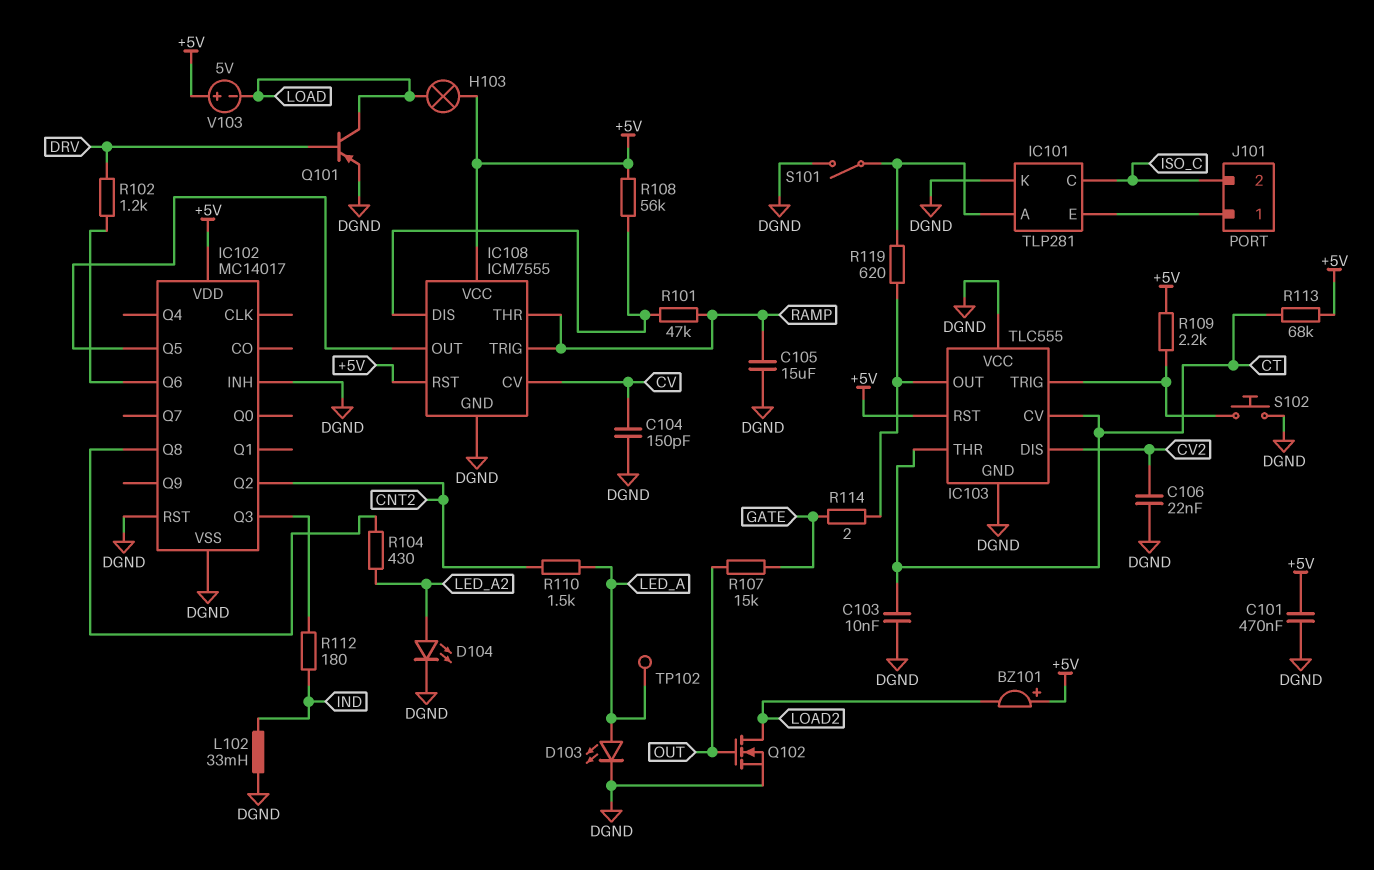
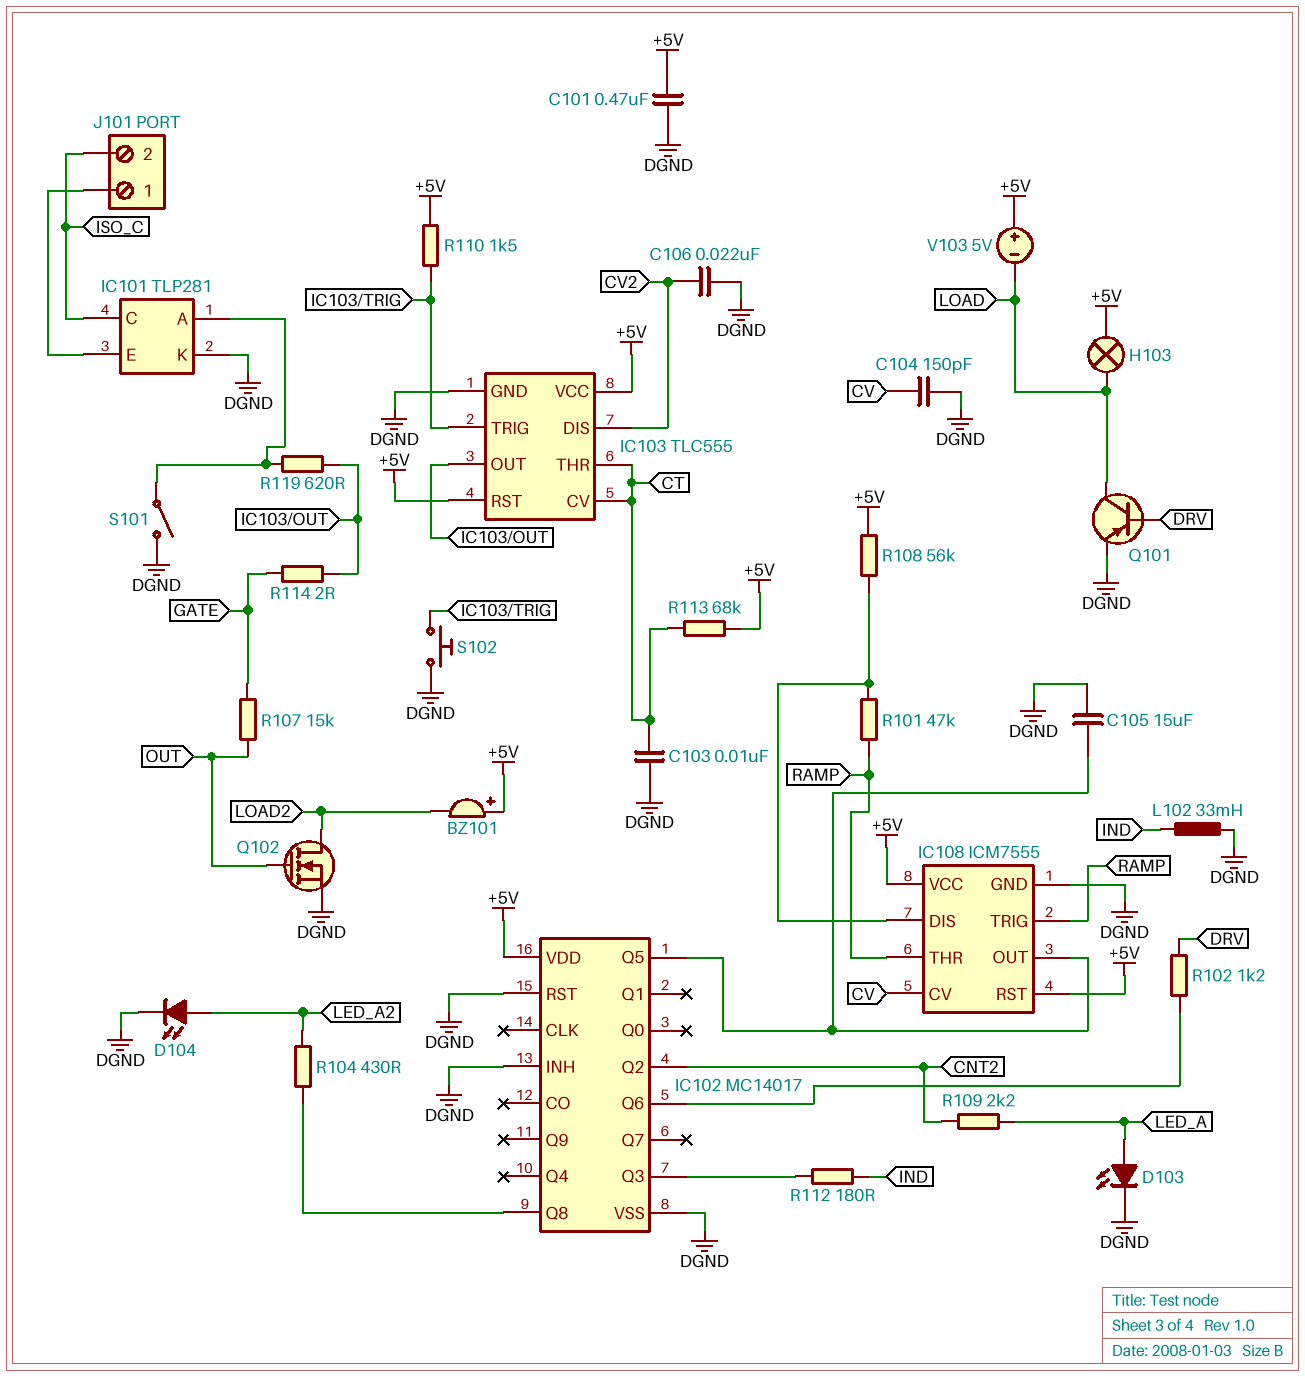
C105: 15uF (DGND, RAMP) -> 15uF (DGND, IC102/Q5)
IC103 pin VCC: DGND -> +5V
R109: 2.2k (+5V, IC103/TRIG) -> 2.2k (CNT2, LED_A)
R110: 1.5k (CNT2, LED_A) -> 1.5k (+5V, IC103/TRIG)
TP102: test point (LED_A) -> none

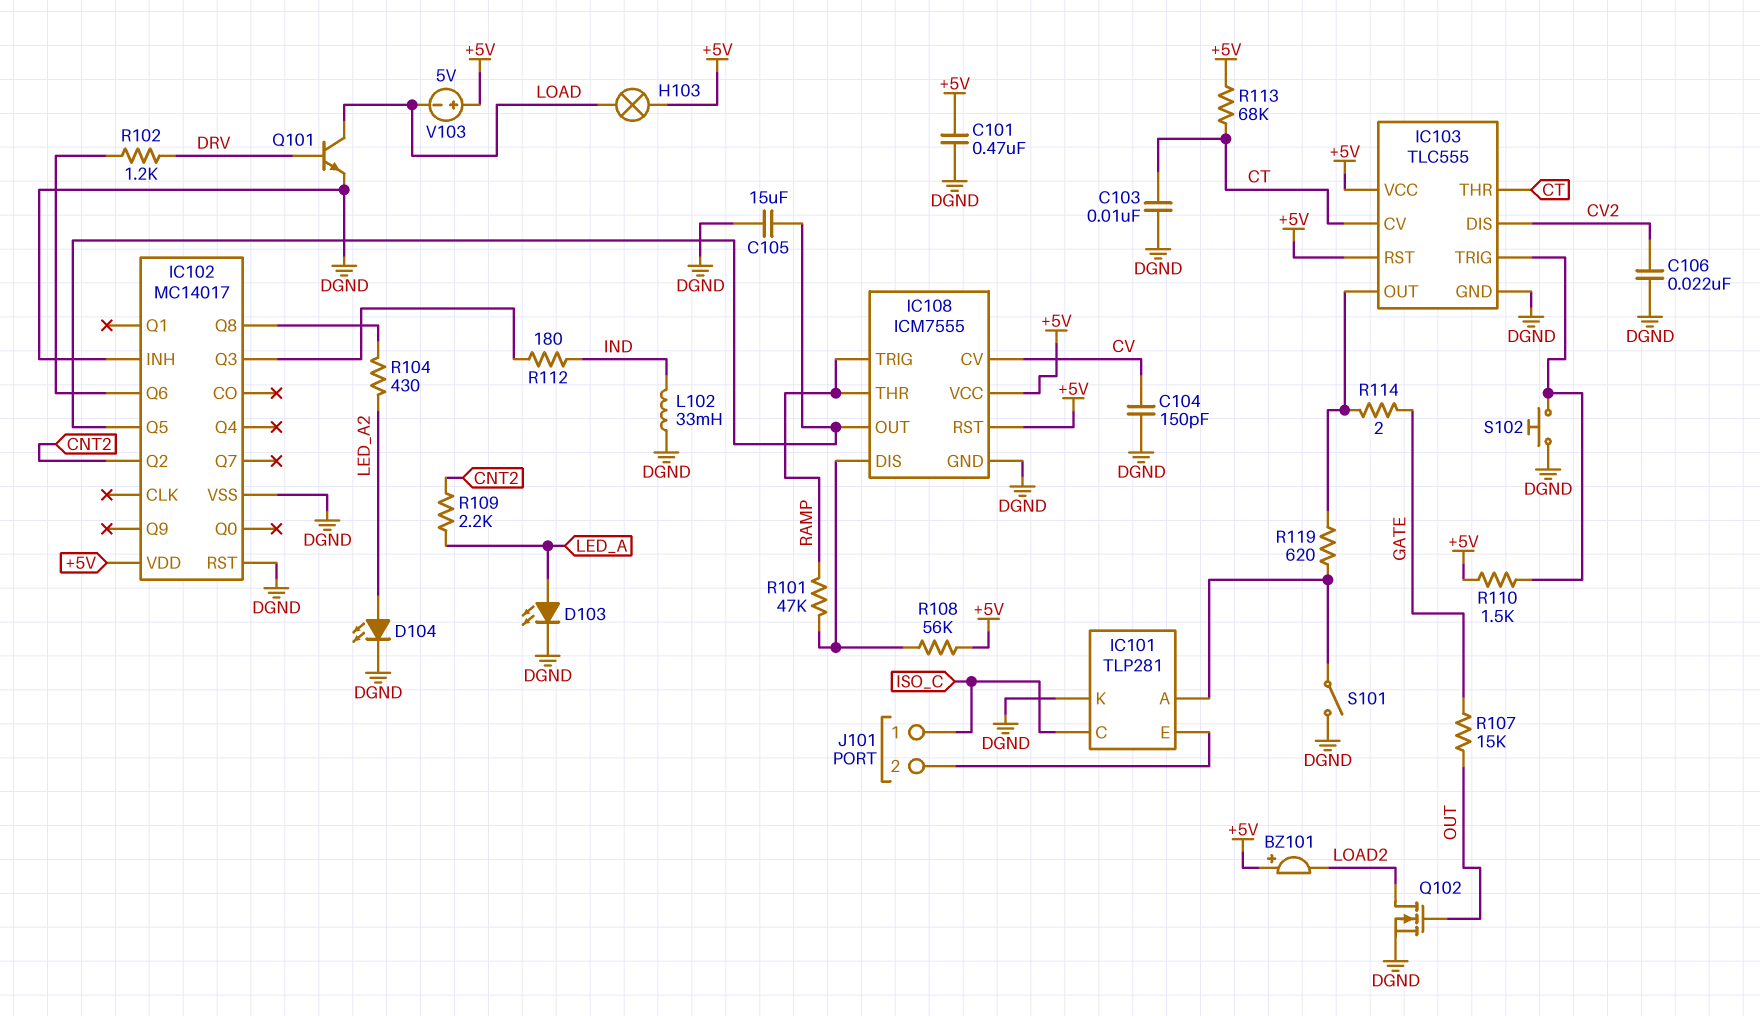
J101 pin 1: IC101/E -> ISO_C
J101 pin 2: ISO_C -> IC101/E
Q101: PNP (B DRV, C LOAD, E DGND) -> NPN (B DRV, C LOAD, E DGND)

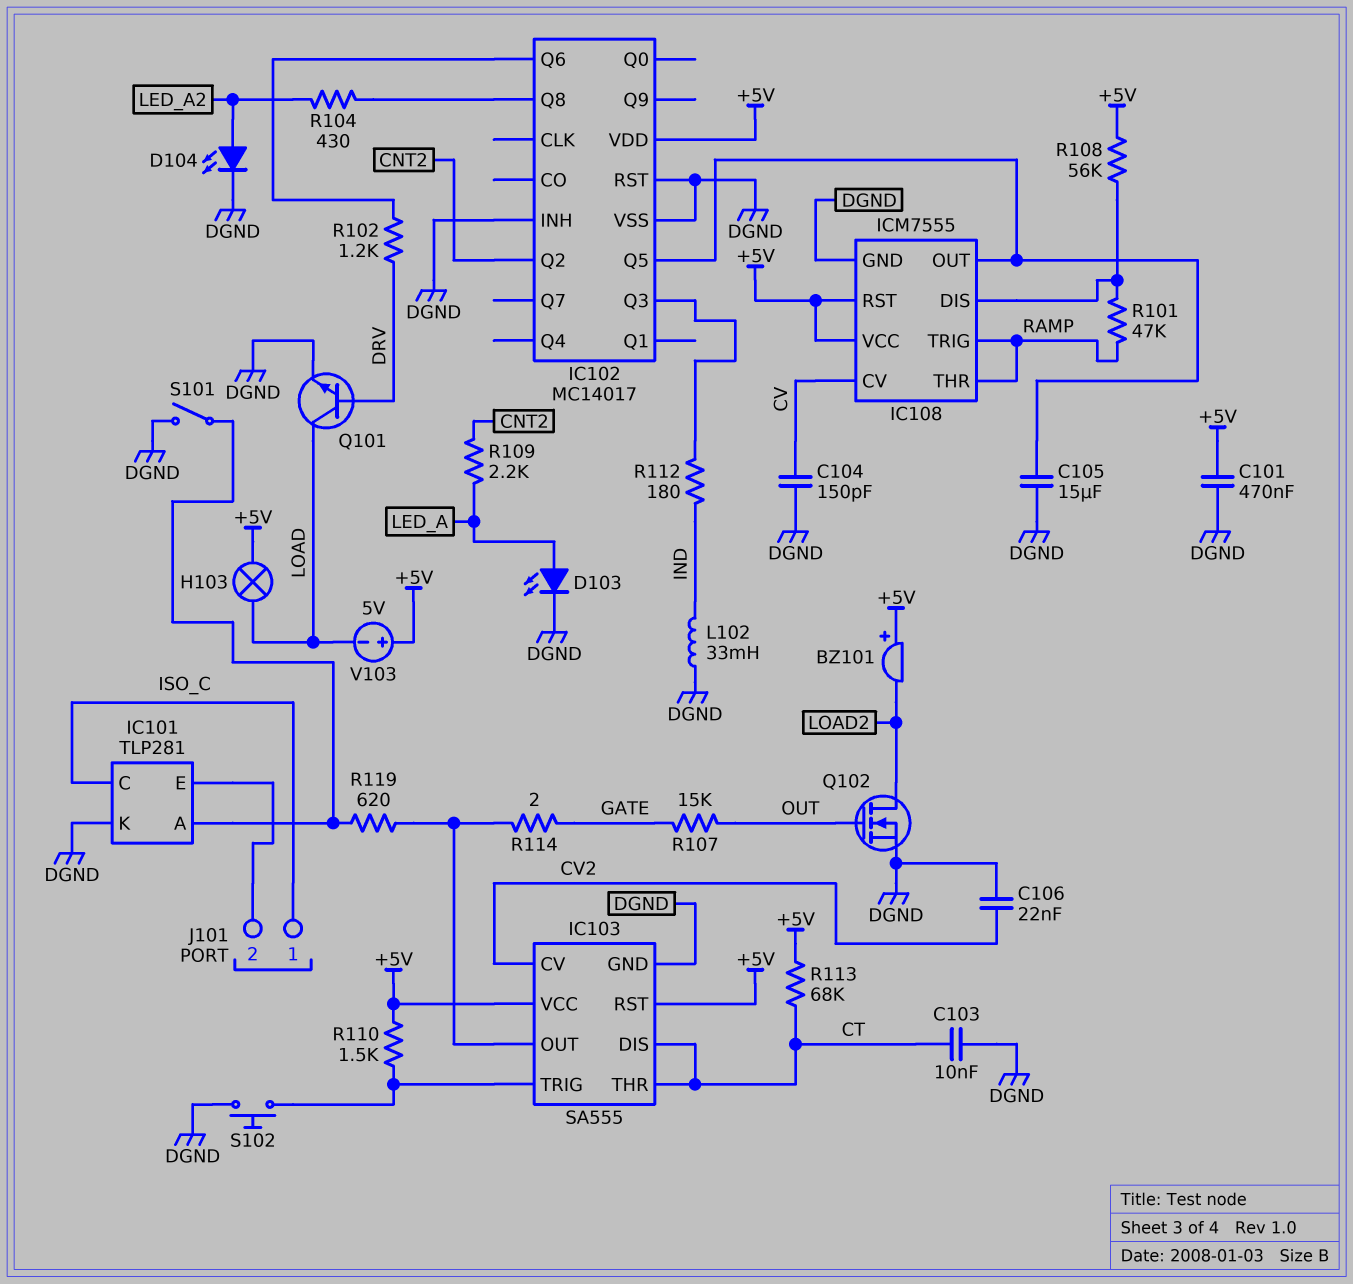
IC103: TLC555 -> SA555
IC103 pin CV: CT -> CV2
IC103 pin DIS: CV2 -> CT

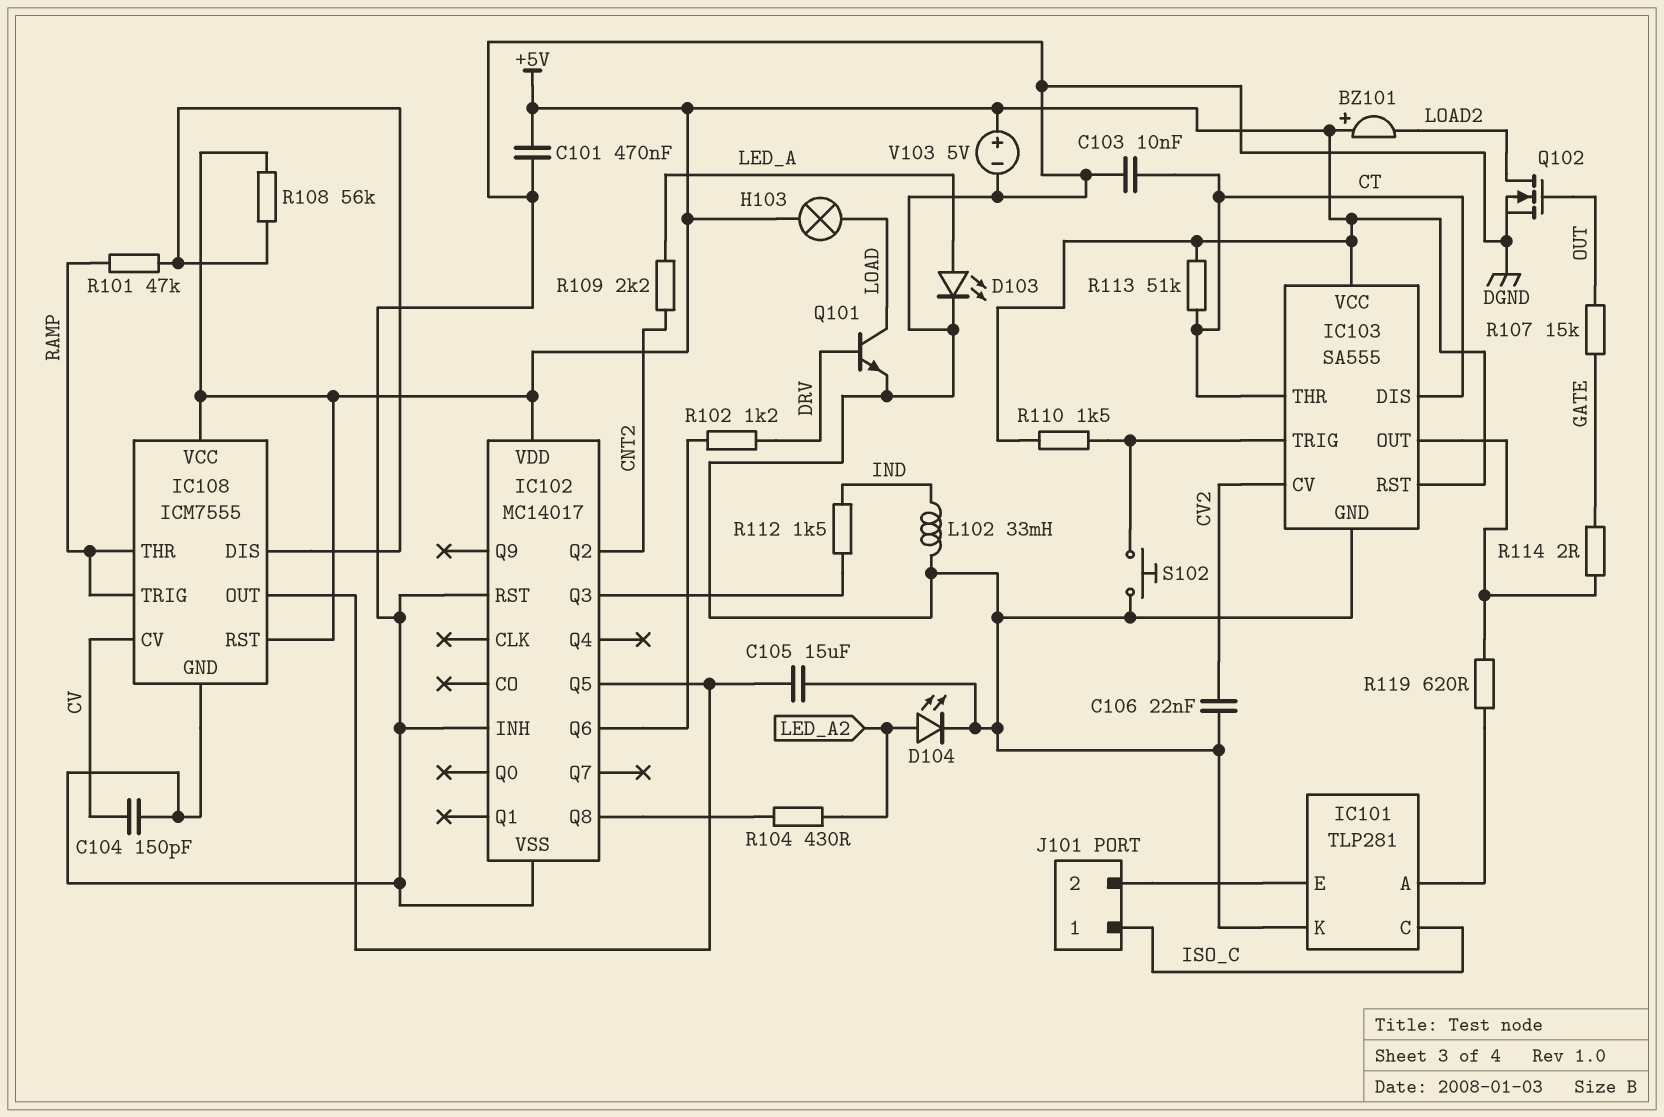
R112: 180 (IC102/Q3, IND) -> 1.5k (IC102/Q3, IND)
R113: 68k (+5V, CT) -> 51k (+5V, CT)
S101: switch (DGND, IC101/A) -> none
V103: 5V (plus +5V, minus LOAD) -> 5V (plus +5V, minus DGND)

